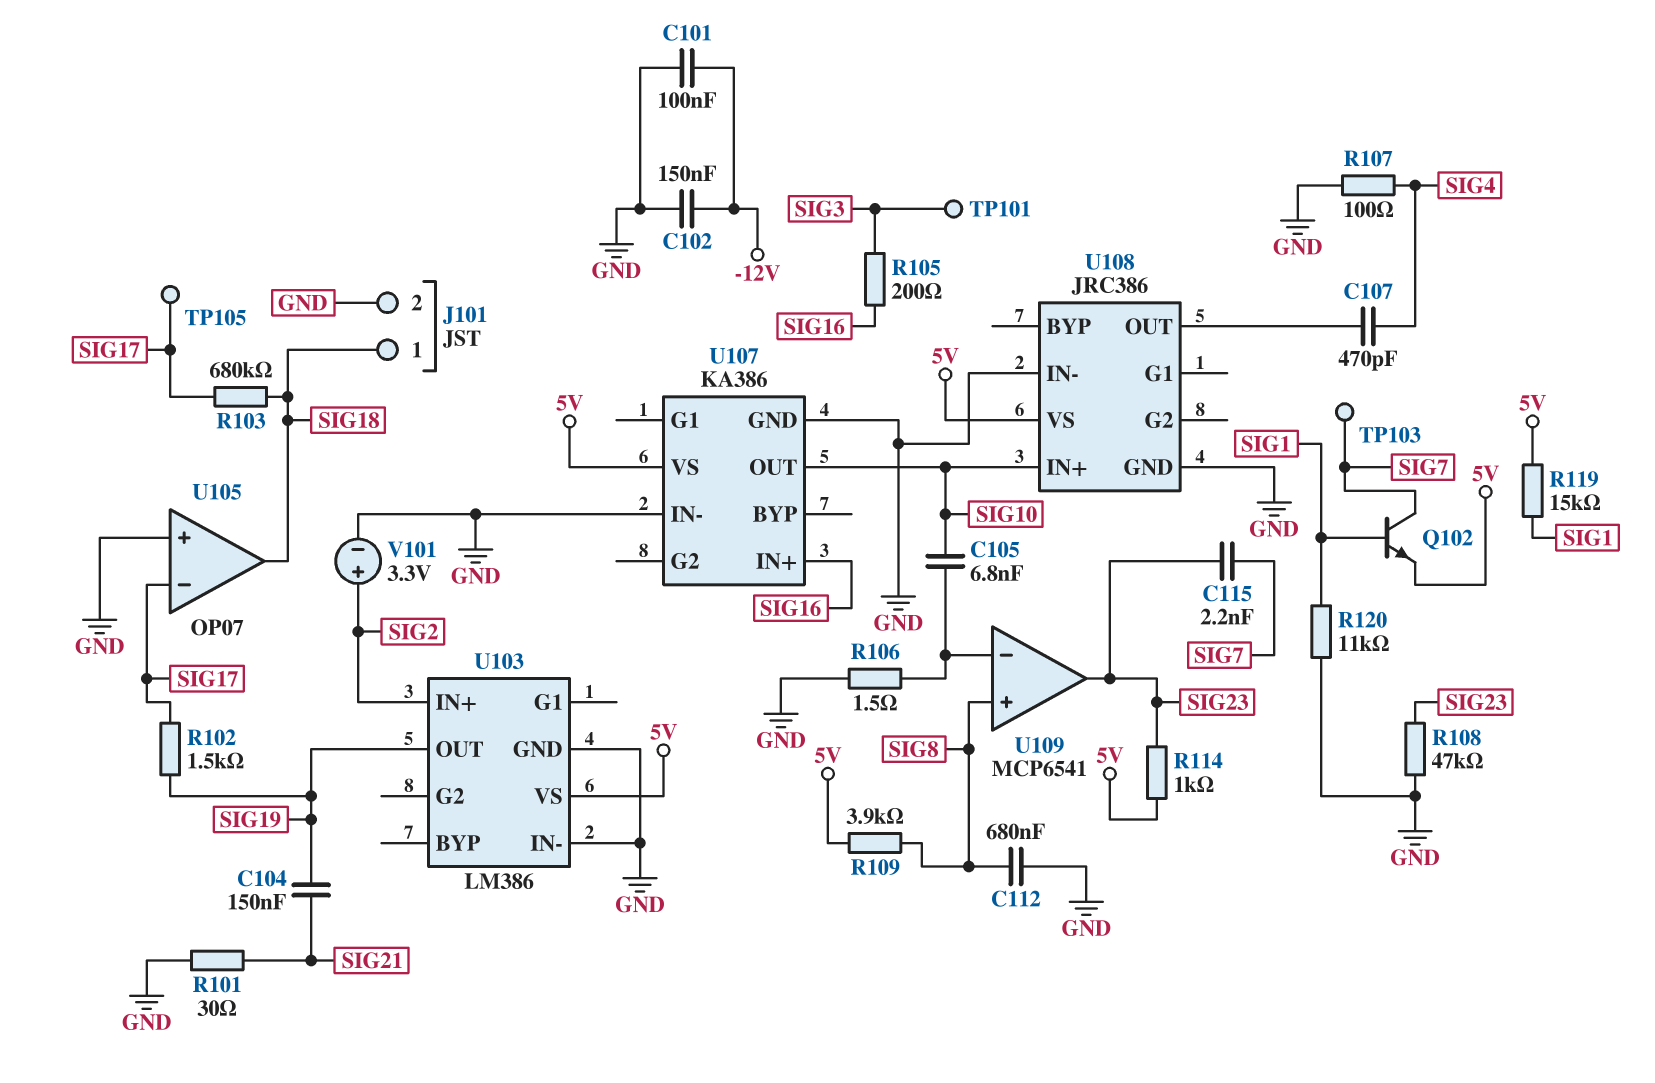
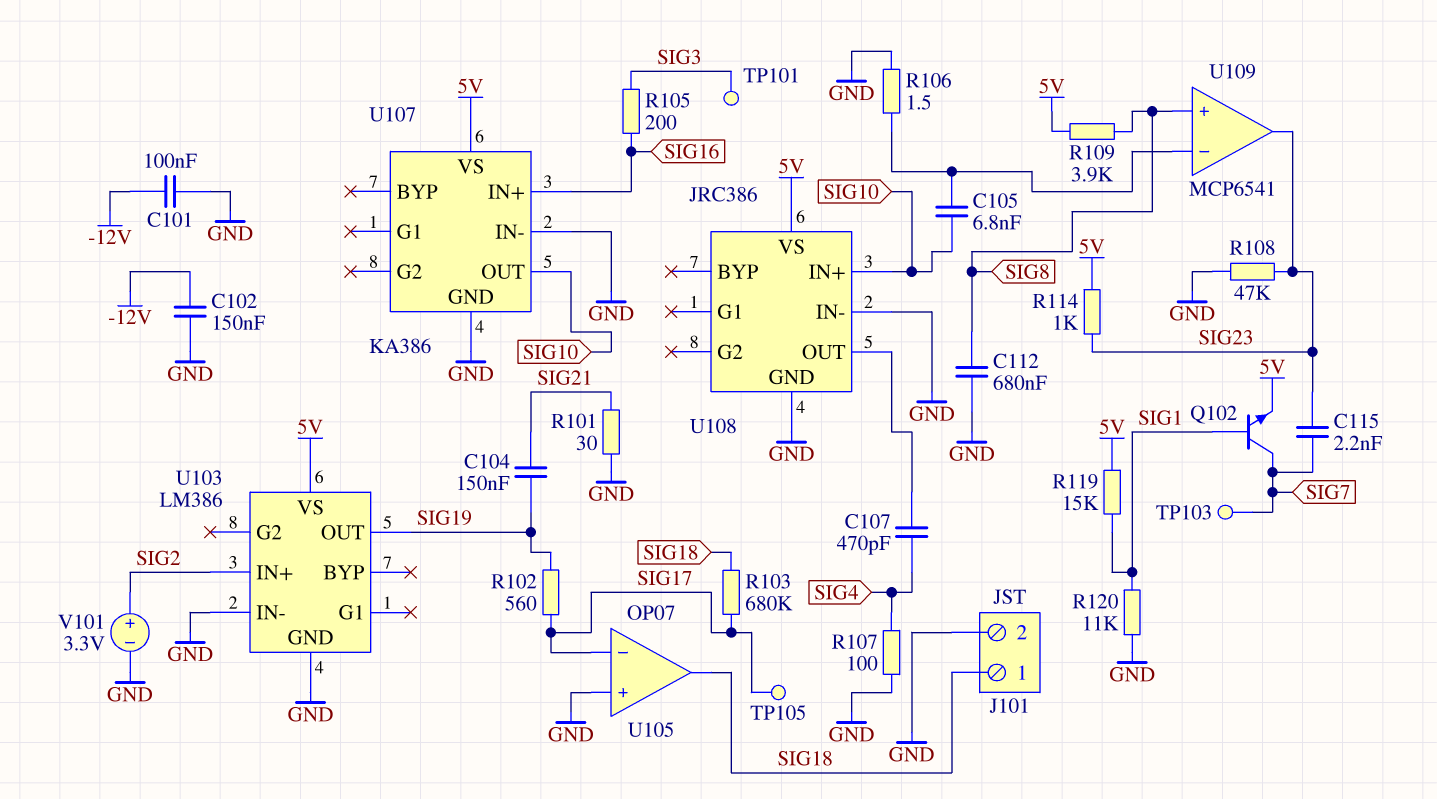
R102: 1.5k (SIG17, SIG19) -> 560 (SIG17, SIG19)

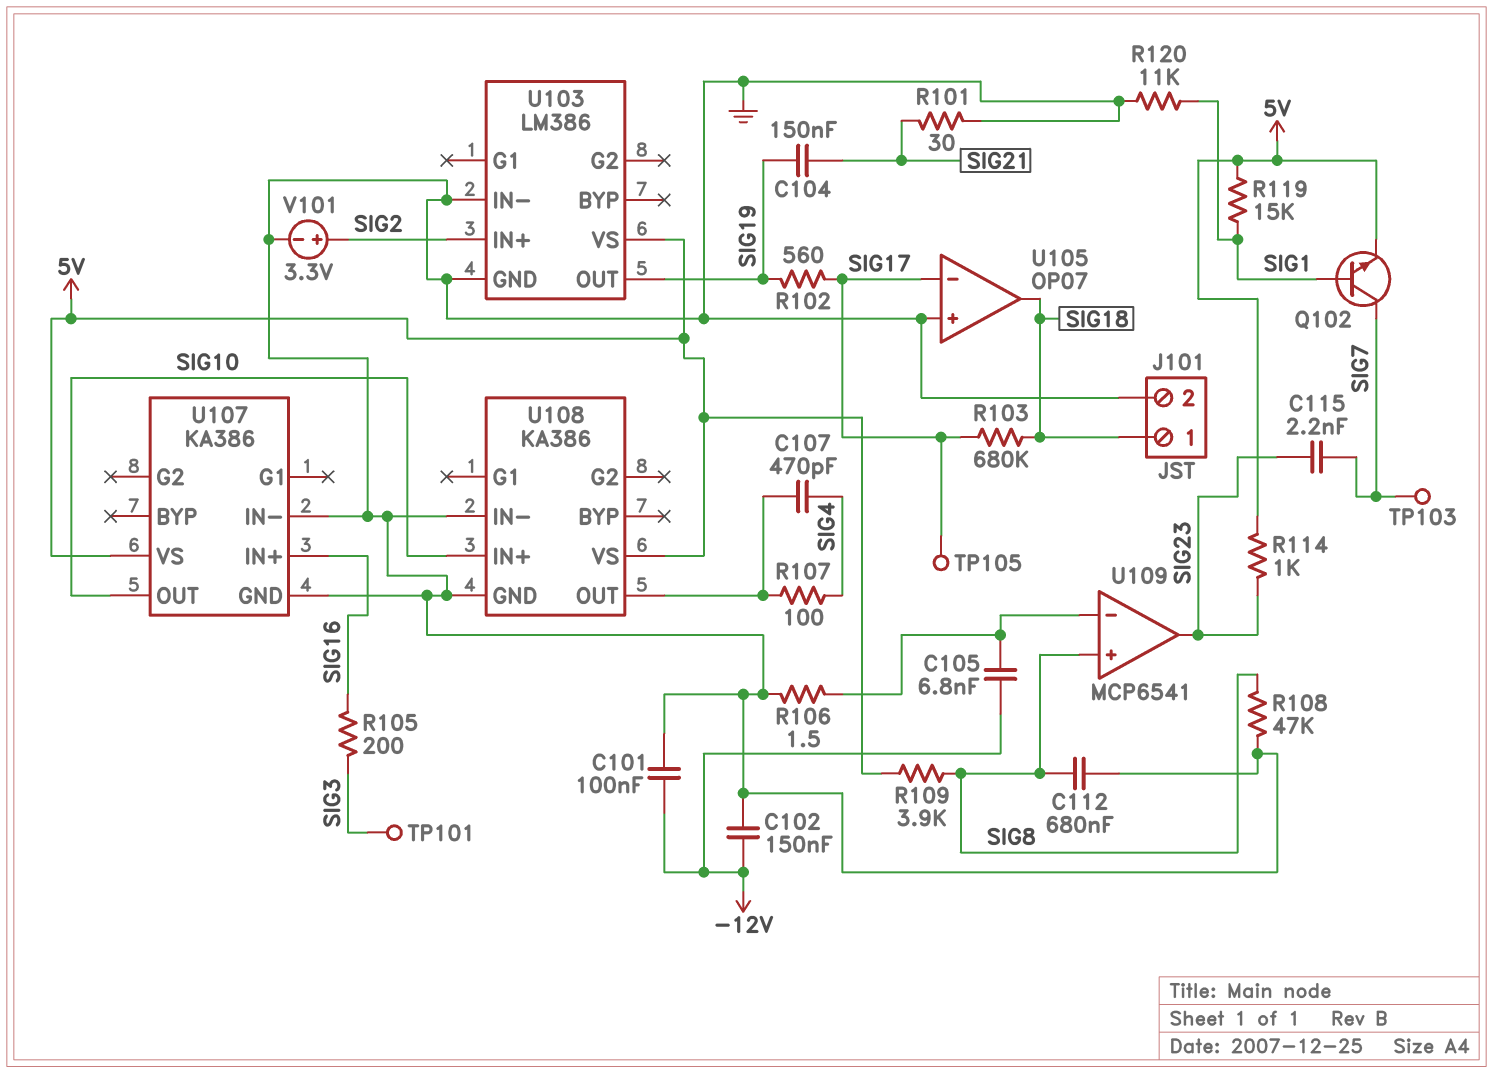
C105: 6.8nF (SIG10, U109/in-) -> 6.8nF (-12V, U109/in-)
R107: 100 (GND, SIG4) -> 100 (SIG4, U108/OUT)
R108: 47k (GND, SIG23) -> 47k (GND, SIG8)
U108: JRC386 -> KA386

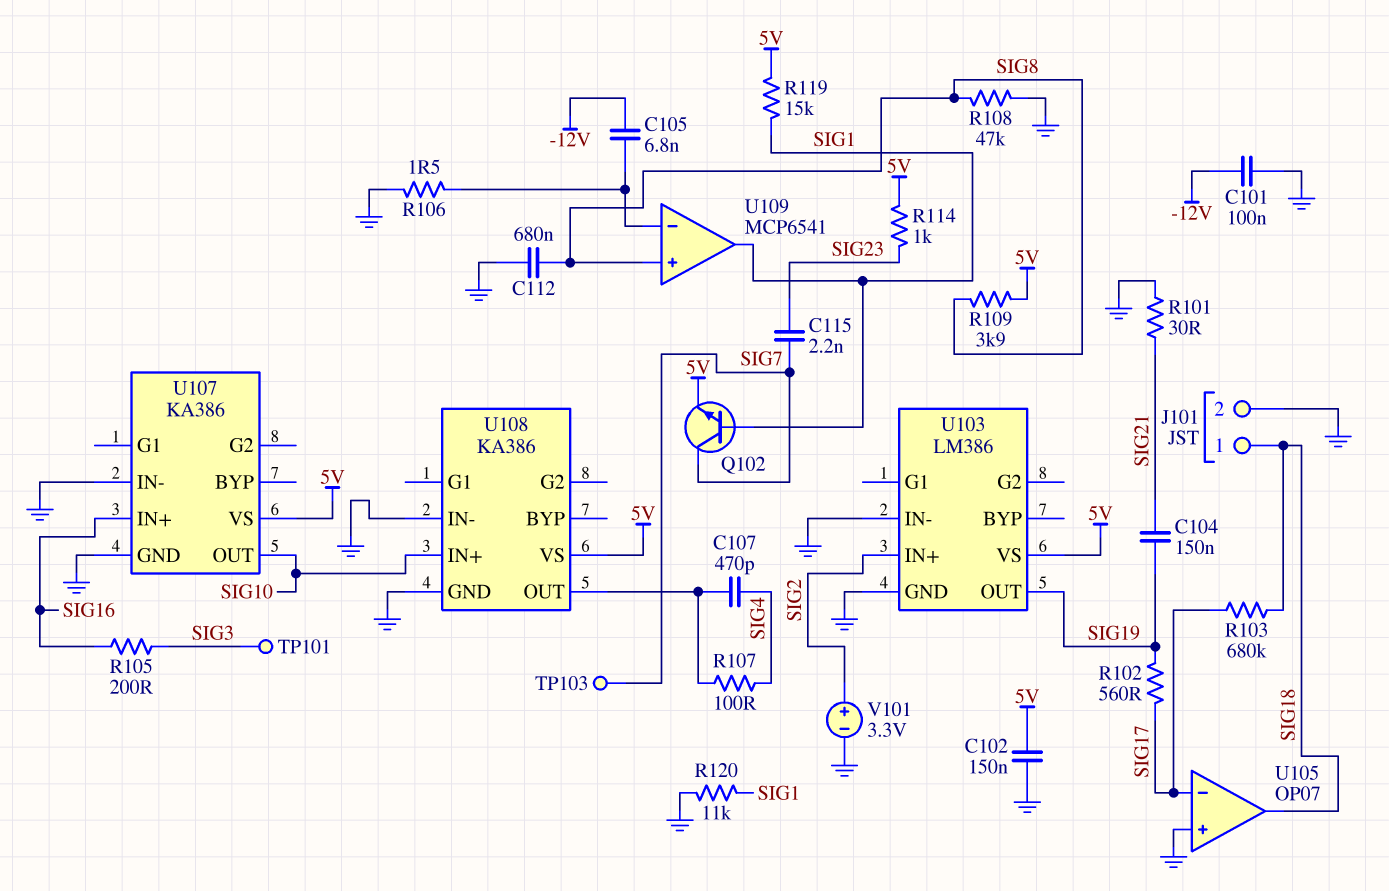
C102: 150nF (-12V, GND) -> 150nF (5V, GND)
TP105: test point (SIG17) -> none
U109 pin out: SIG23 -> SIG1

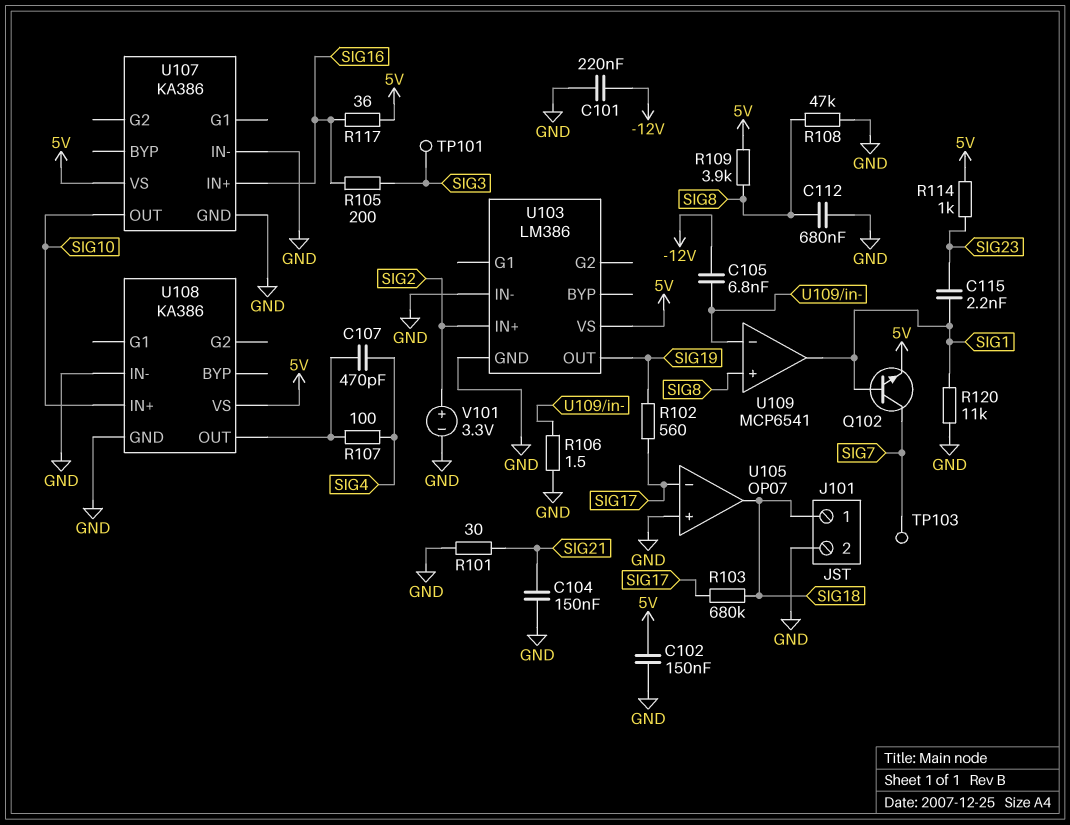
C101: 100nF (-12V, GND) -> 220nF (-12V, GND)
C104: 150nF (SIG19, SIG21) -> 150nF (GND, SIG21)
C115: 2.2nF (SIG7, SIG23) -> 2.2nF (SIG1, SIG23)
R117: none -> 36 (5V, SIG16)
R119: 15k (5V, SIG1) -> none

